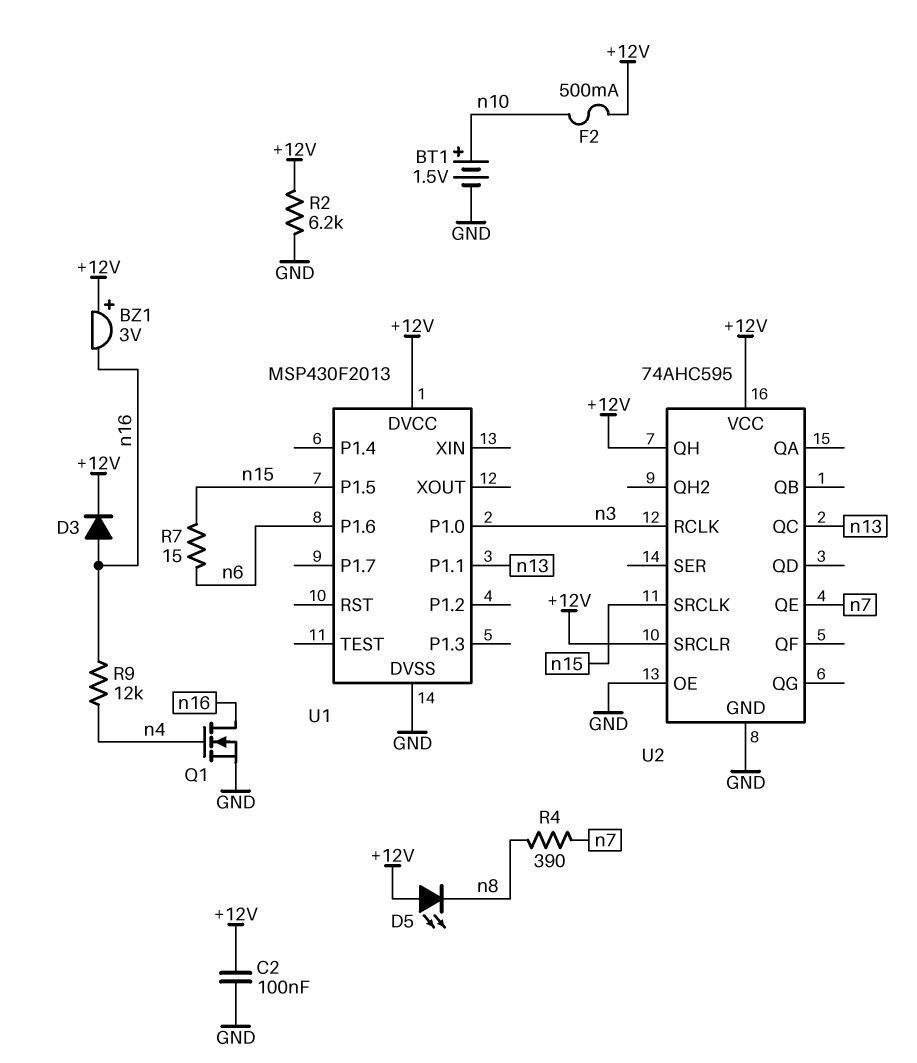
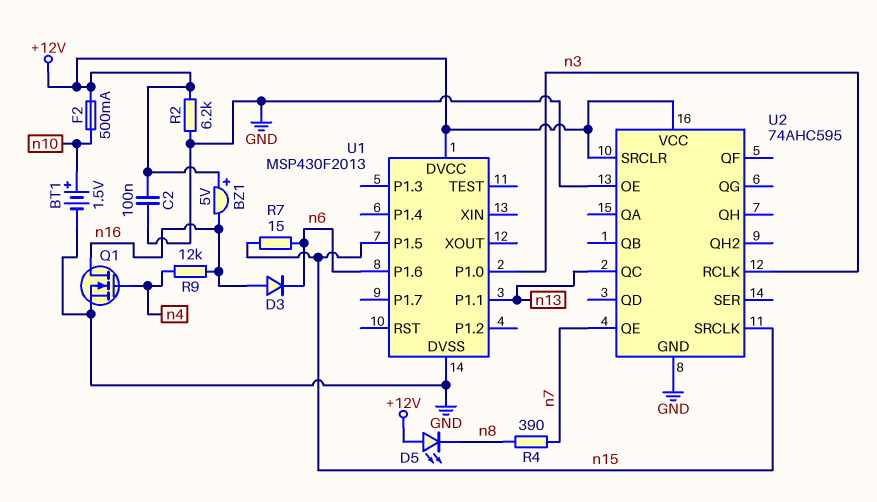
BZ1: buzzer 3V (plus +12V, minus n16) -> buzzer 5V (plus +12V, minus n16)
D3: diode (A n16, K +12V) -> diode (A n16, K n6)
U2 pin QH: +12V -> none

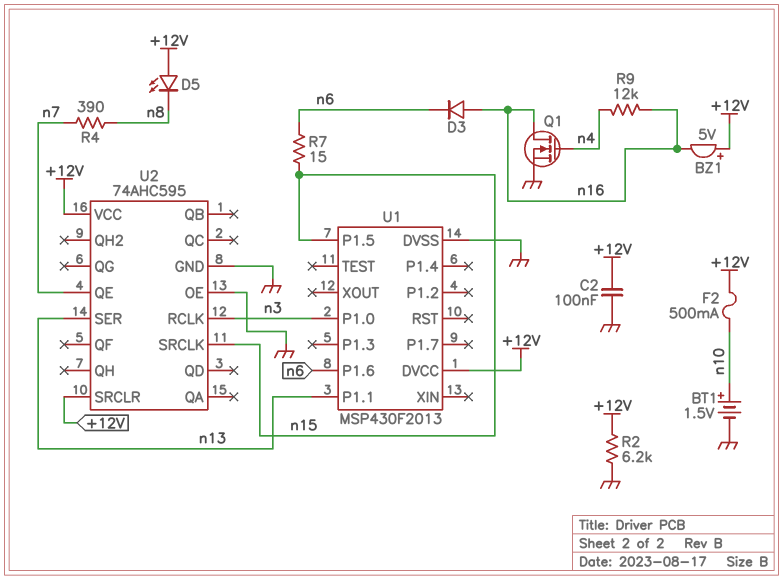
U2 pin QC: n13 -> none
U2 pin SER: none -> n13

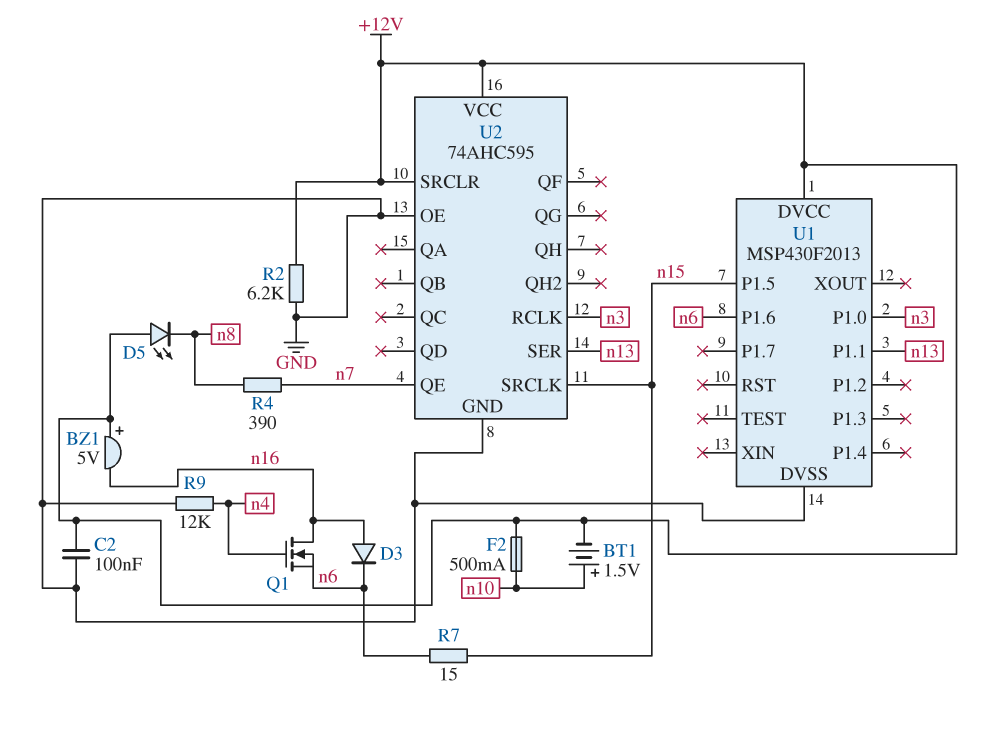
BT1: 1.5V (plus n10, minus GND) -> 1.5V (plus n10, minus +12V)
Q1: NMOS (G n4, D n16, S GND) -> NMOS (G n4, D n16, S n6)
R9: 12k (n4, n16) -> 12k (GND, n4)

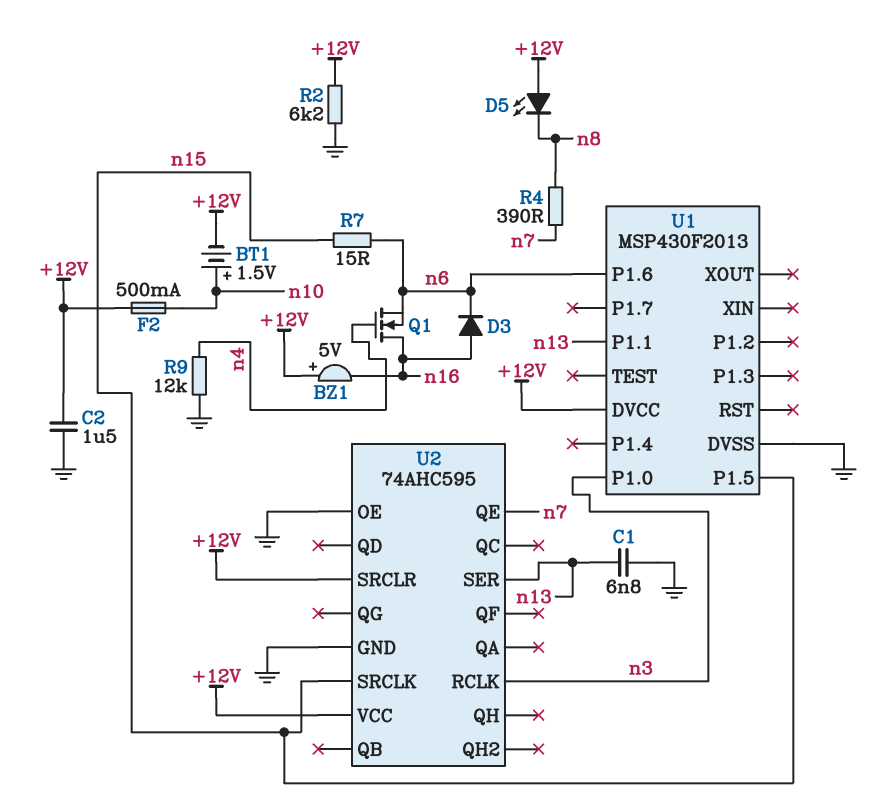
C1: none -> 6.8nF (GND, n13)
C2: 100nF (+12V, GND) -> 1.5uF (+12V, GND)

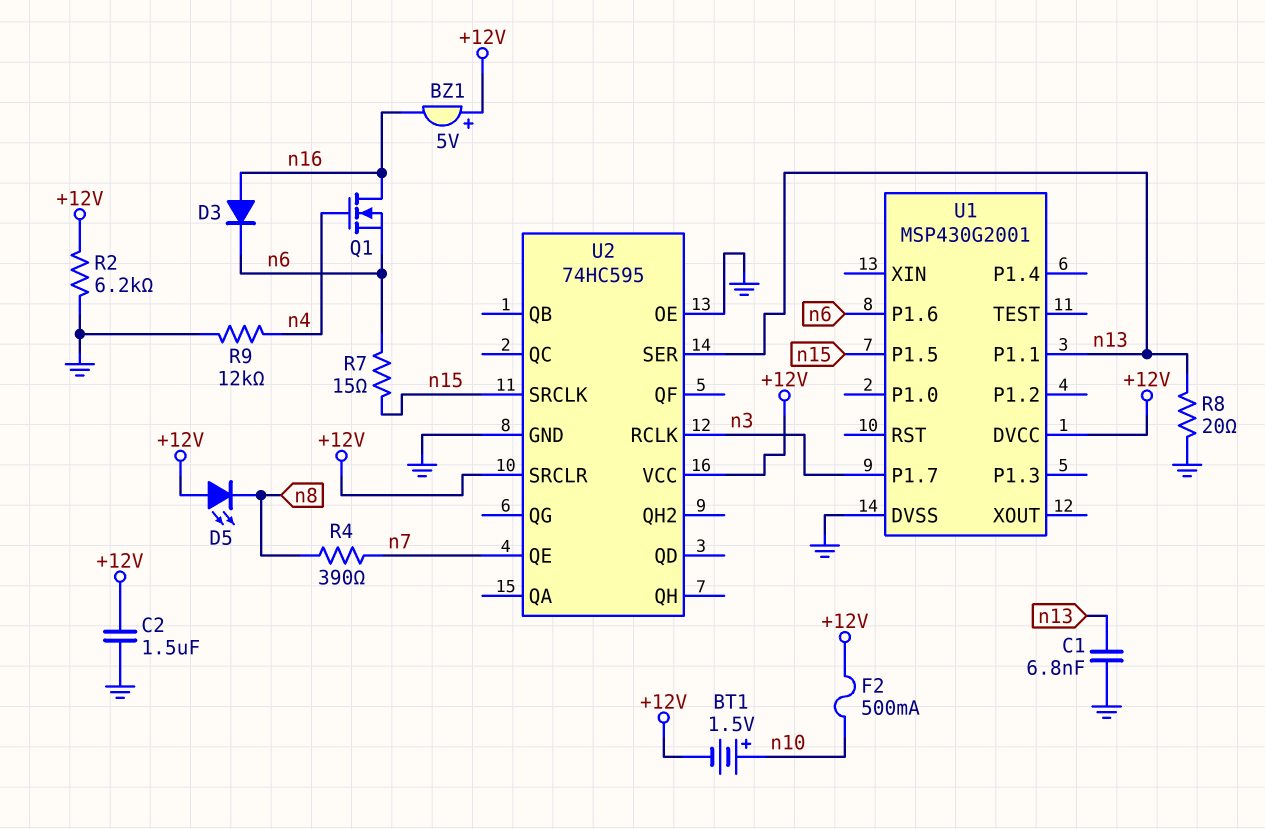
R8: none -> 20 (GND, n13)
U1: MSP430F2013 -> MSP430G2001
U1 pin P1.0: n3 -> none
U1 pin P1.7: none -> n3
U2: 74AHC595 -> 74HC595

